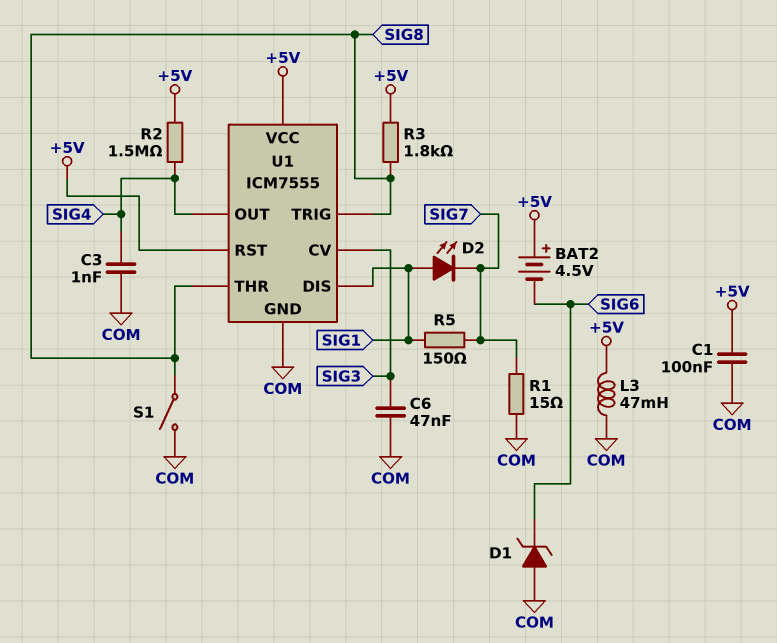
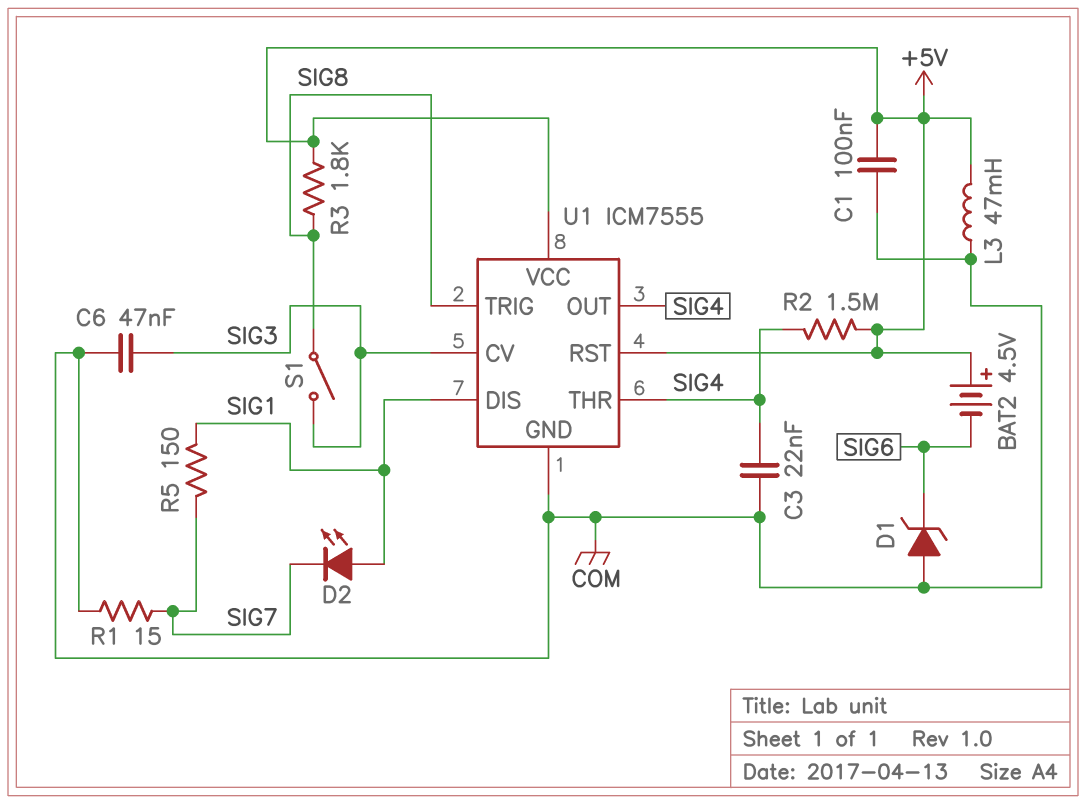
C3: 1nF (COM, SIG4) -> 22nF (COM, SIG4)
S1: switch (COM, SIG8) -> switch (SIG3, SIG8)
U1 pin THR: SIG8 -> SIG4

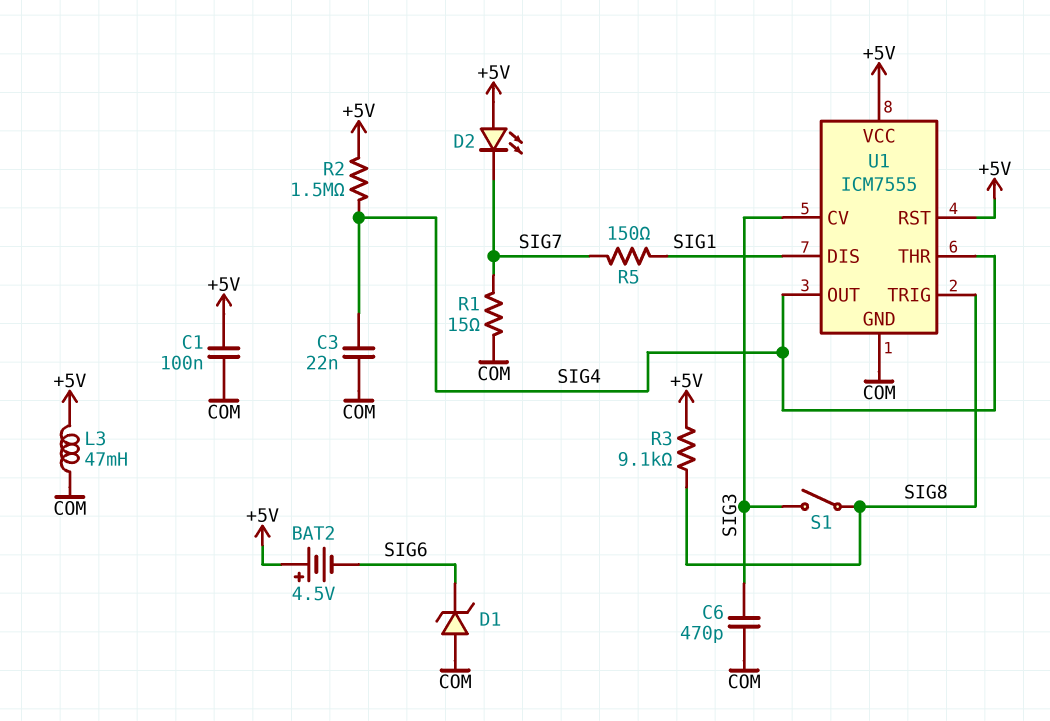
C6: 47nF (COM, SIG3) -> 470pF (COM, SIG3)
D2: LED (A SIG1, K SIG7) -> LED (A +5V, K SIG7)
R3: 1.8k (+5V, SIG8) -> 9.1k (+5V, SIG8)

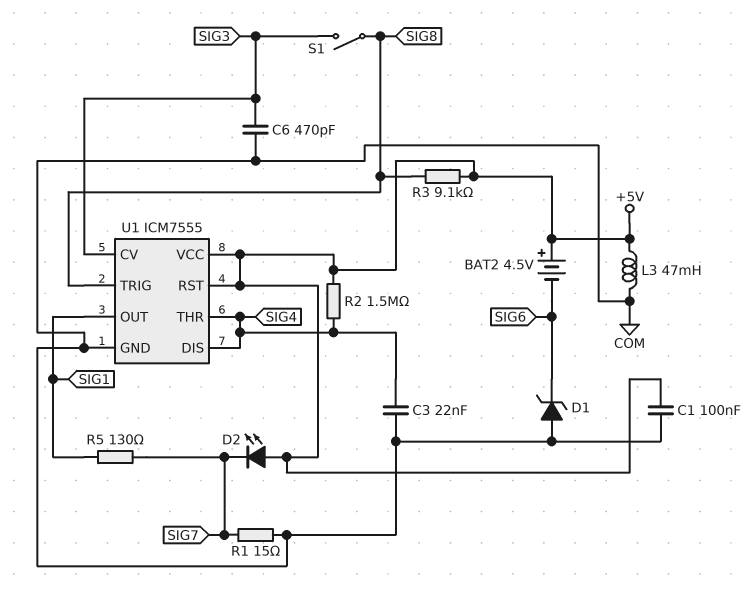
R5: 150 (SIG1, SIG7) -> 130 (SIG1, SIG7)
U1 pin DIS: SIG1 -> SIG4
U1 pin OUT: SIG4 -> SIG1

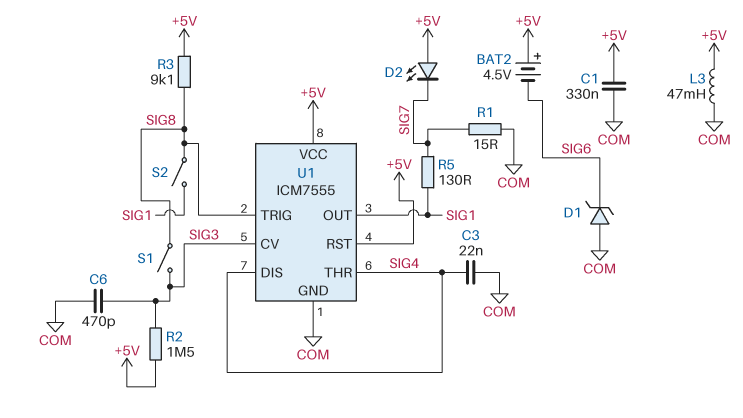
C1: 100nF (+5V, COM) -> 330nF (+5V, COM)
R2: 1.5M (+5V, SIG4) -> 1.5M (+5V, SIG3)
S2: none -> switch (SIG1, SIG8)

